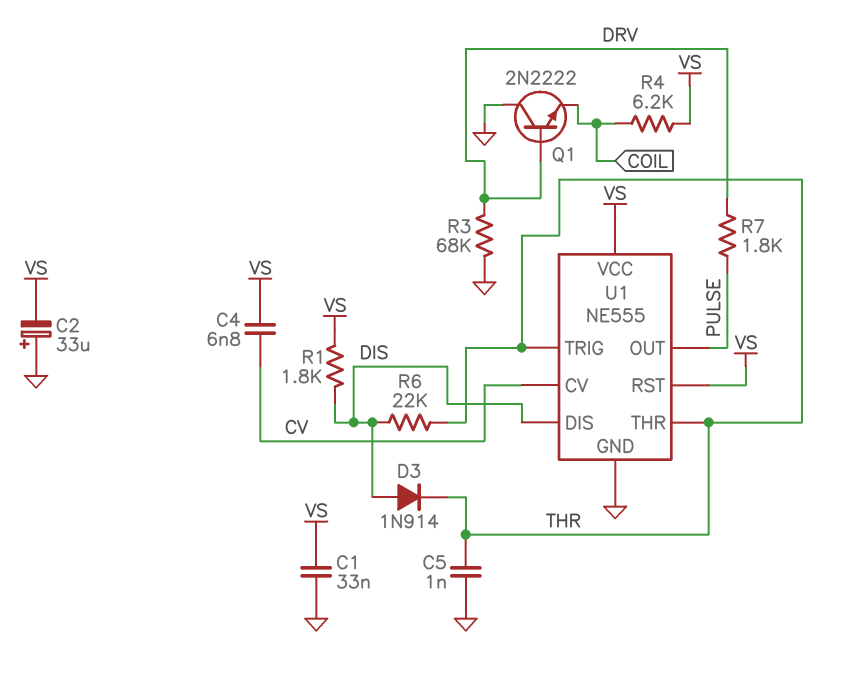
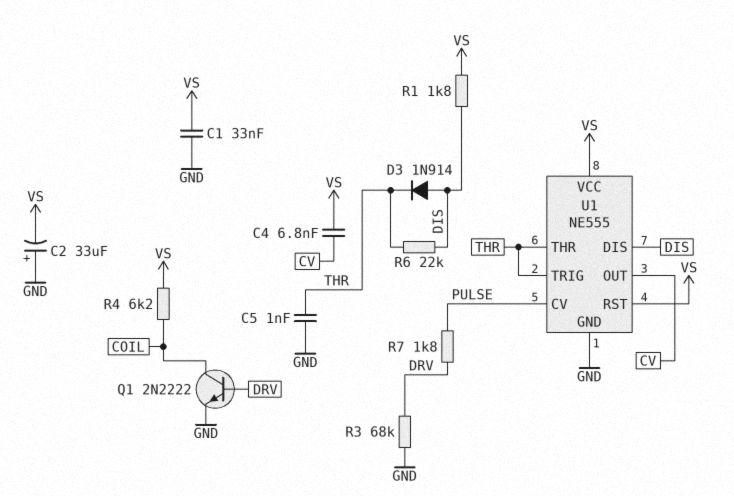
Q1: NPN 2N2222 (B DRV, C GND, E COIL) -> NPN 2N2222 (B DRV, C COIL, E GND)
U1 pin CV: CV -> PULSE
U1 pin OUT: PULSE -> CV

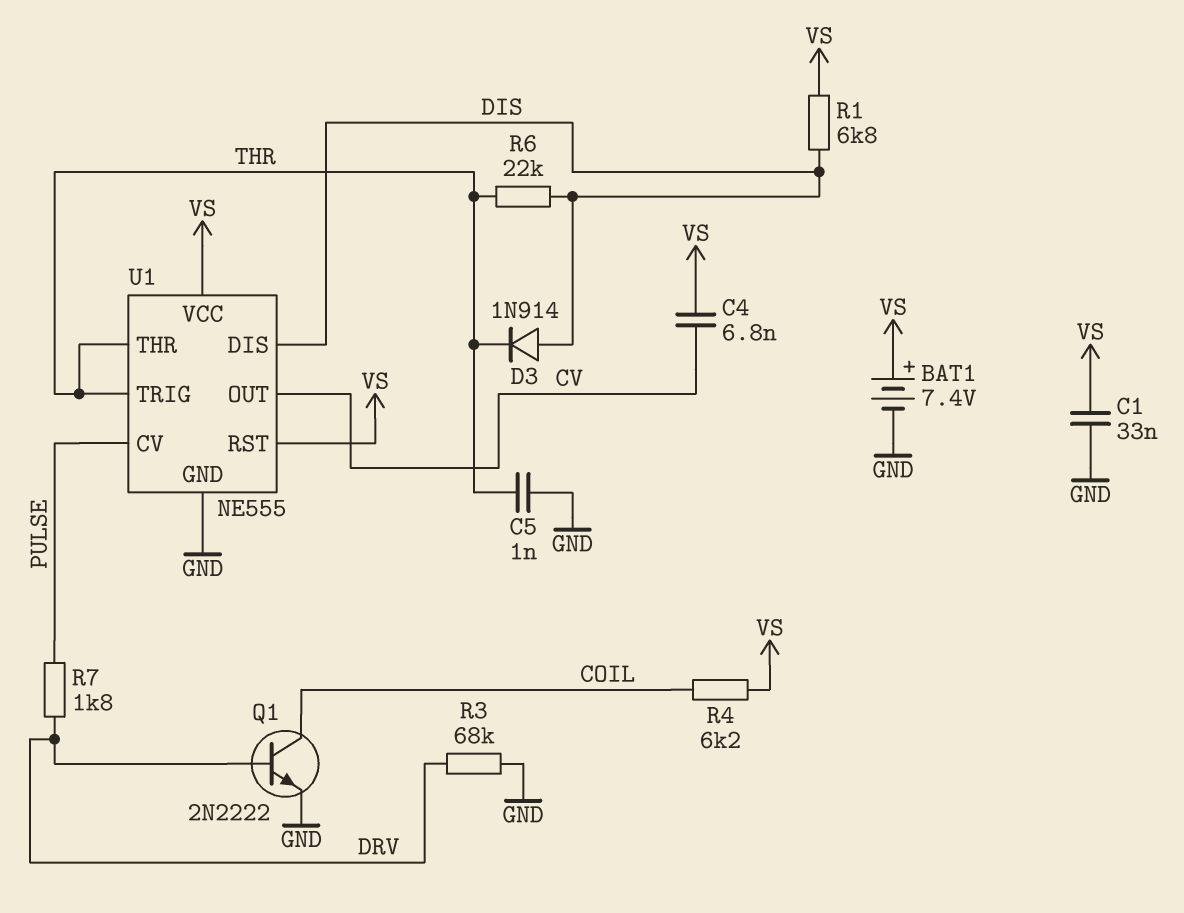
BAT1: none -> 7.4V (plus VS, minus GND)
C2: 33uF (plus GND, minus VS) -> none
R1: 1.8k (DIS, VS) -> 6.8k (DIS, VS)

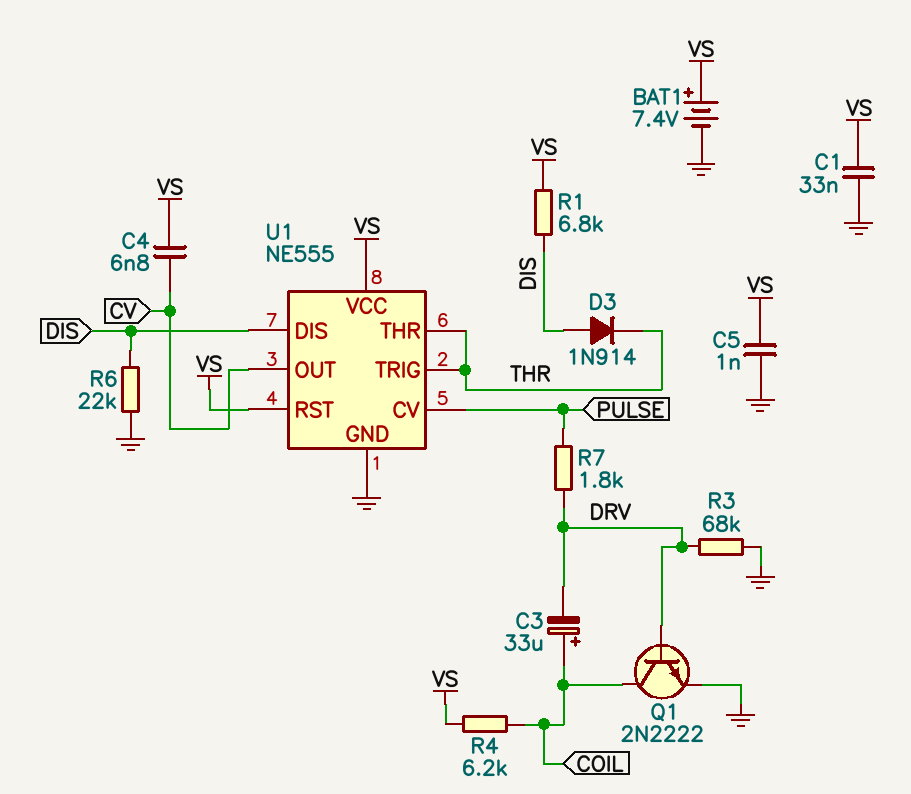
C3: none -> 33uF (plus COIL, minus DRV)
C5: 1nF (GND, THR) -> 1nF (GND, VS)
R6: 22k (DIS, THR) -> 22k (DIS, GND)

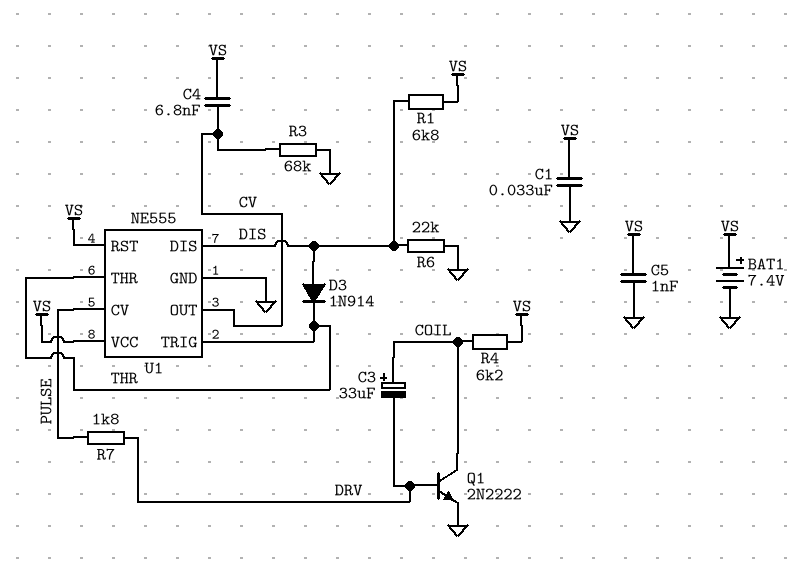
R3: 68k (DRV, GND) -> 68k (CV, GND)

